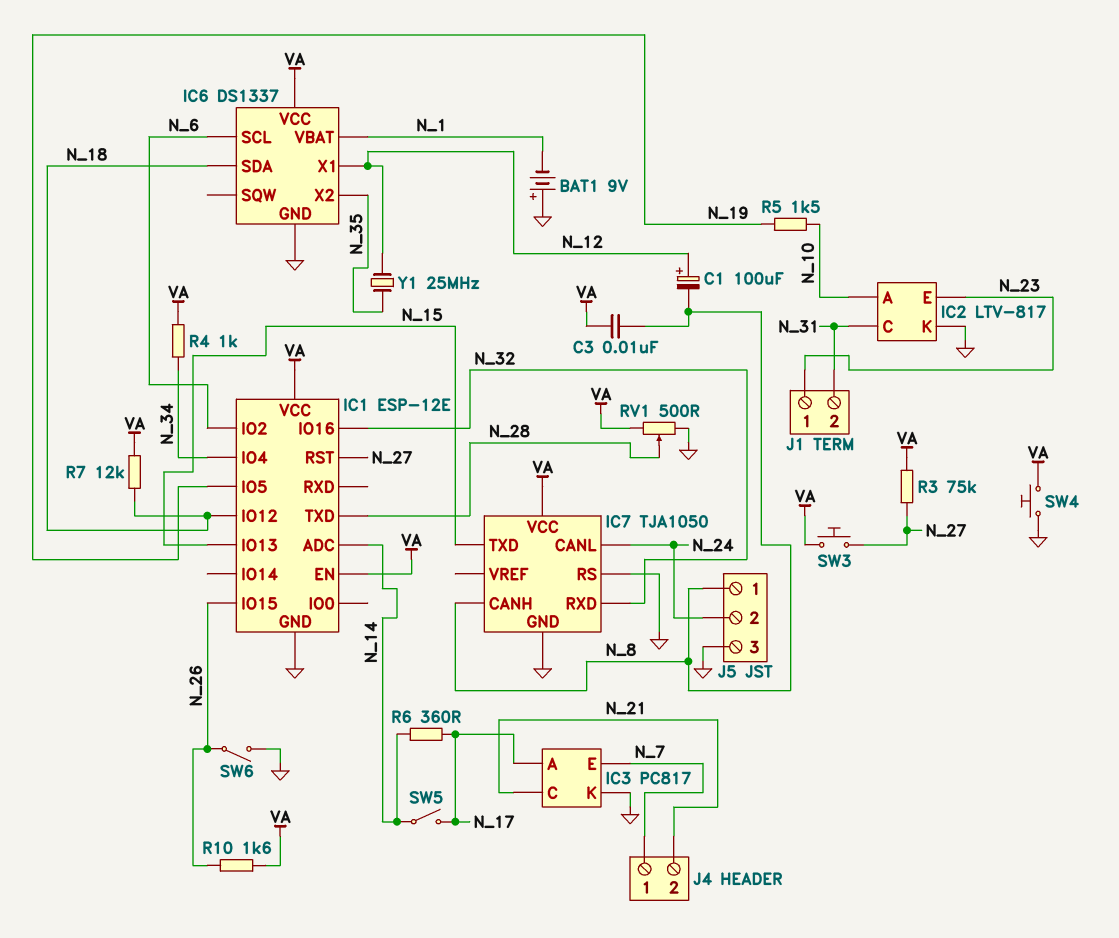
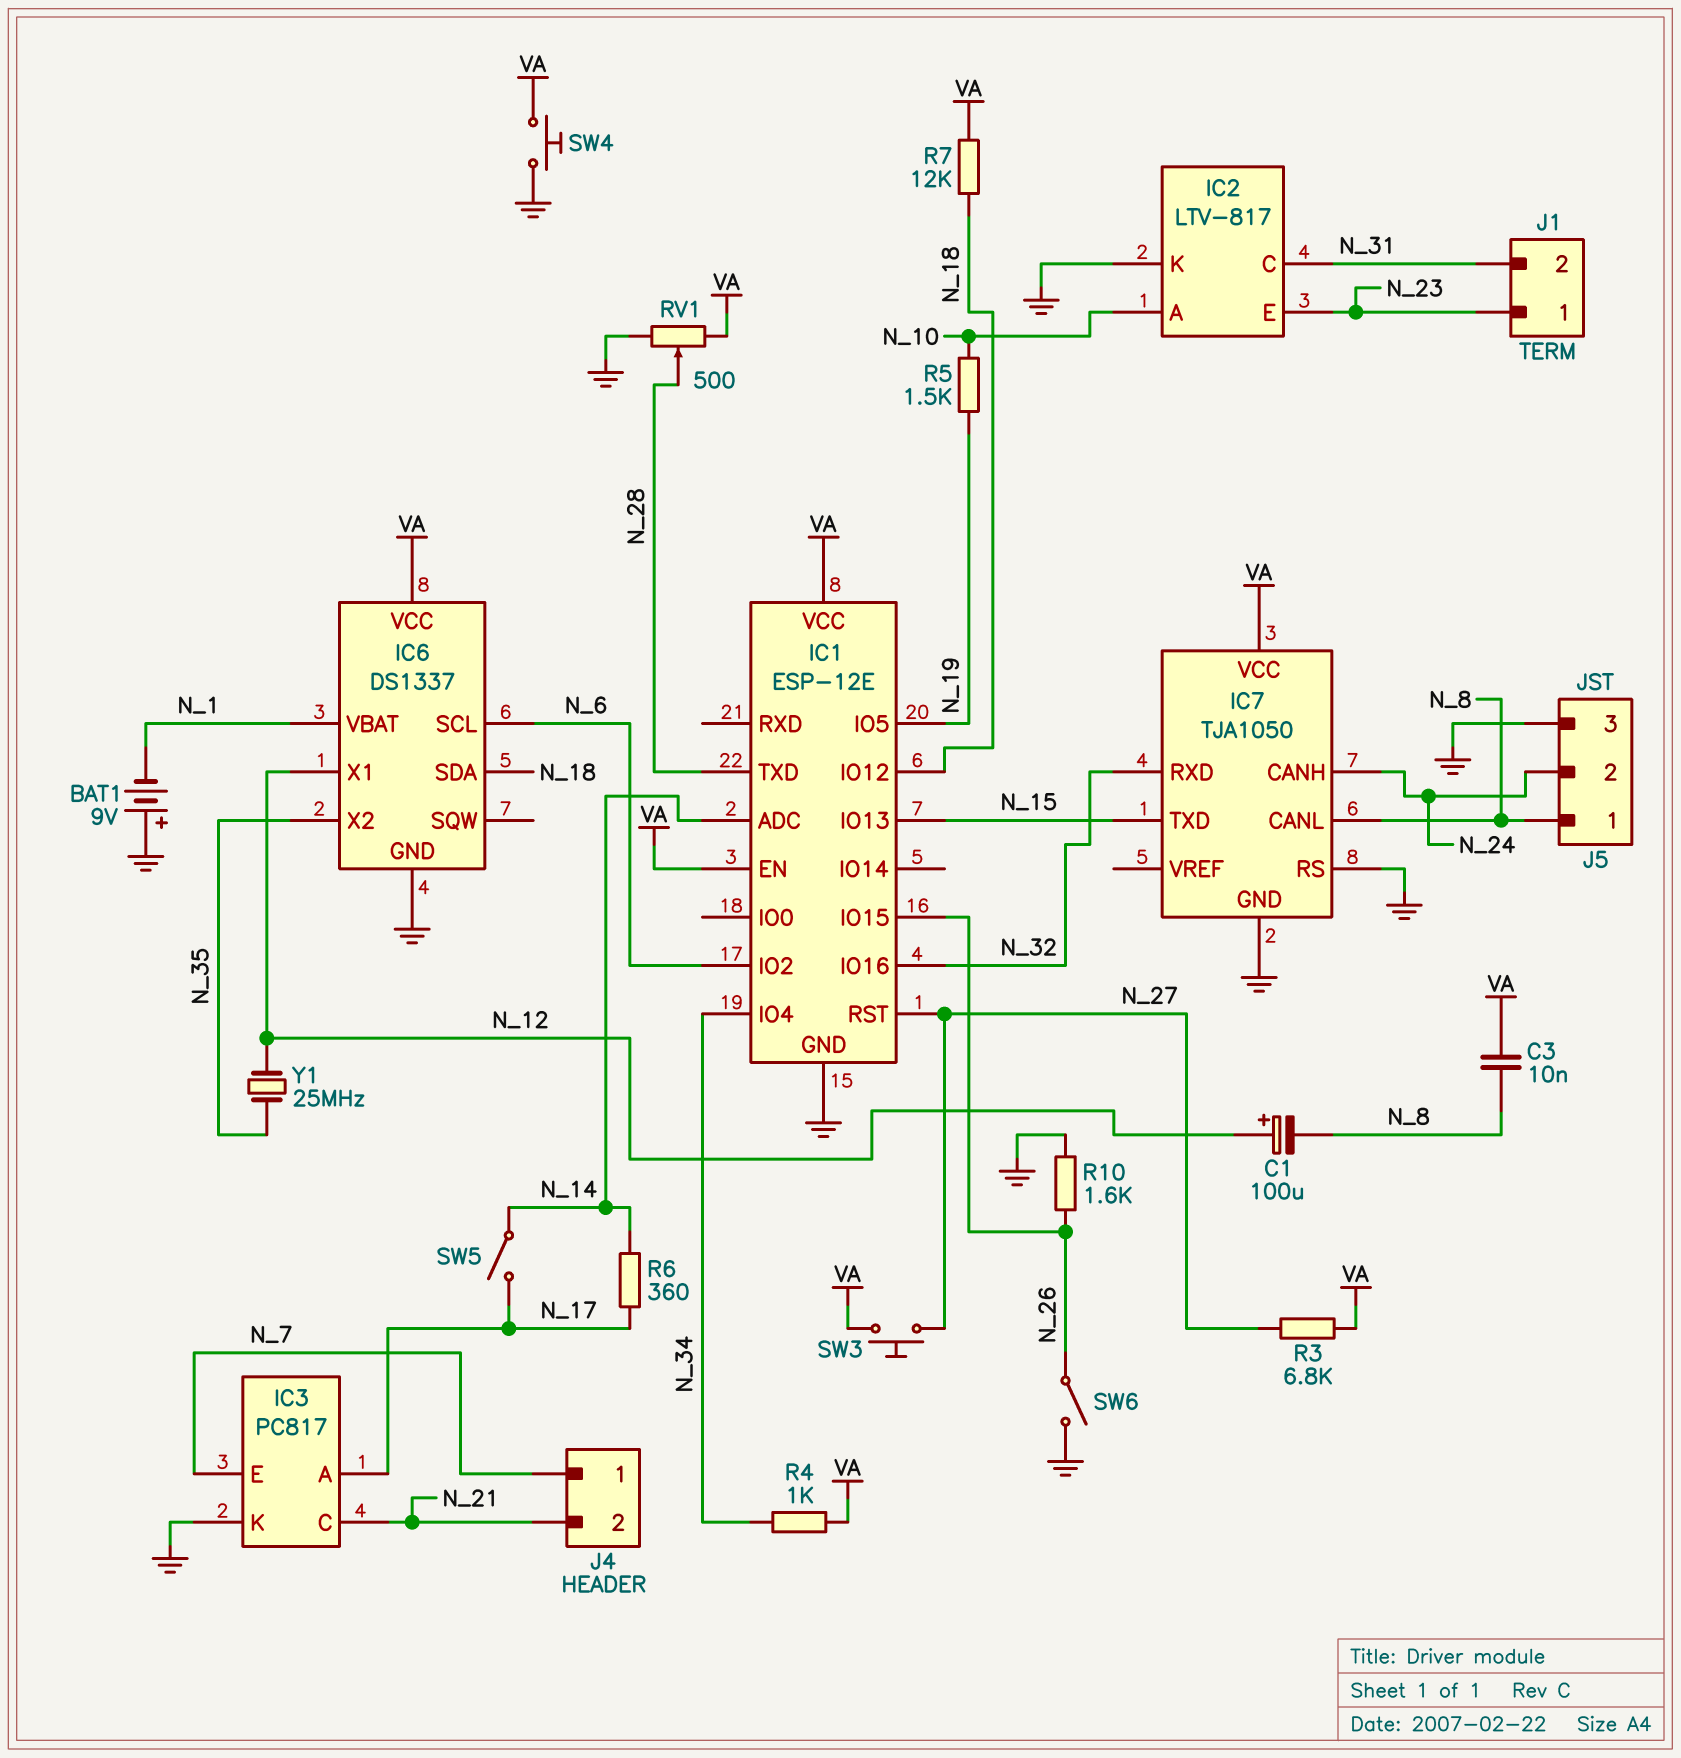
IC7 pin CANH: N_8 -> N_24
IC7 pin CANL: N_24 -> N_8
R3: 75k (N_27, VA) -> 6.8k (N_27, VA)
R10: 1.6k (N_26, VA) -> 1.6k (GND, N_26)

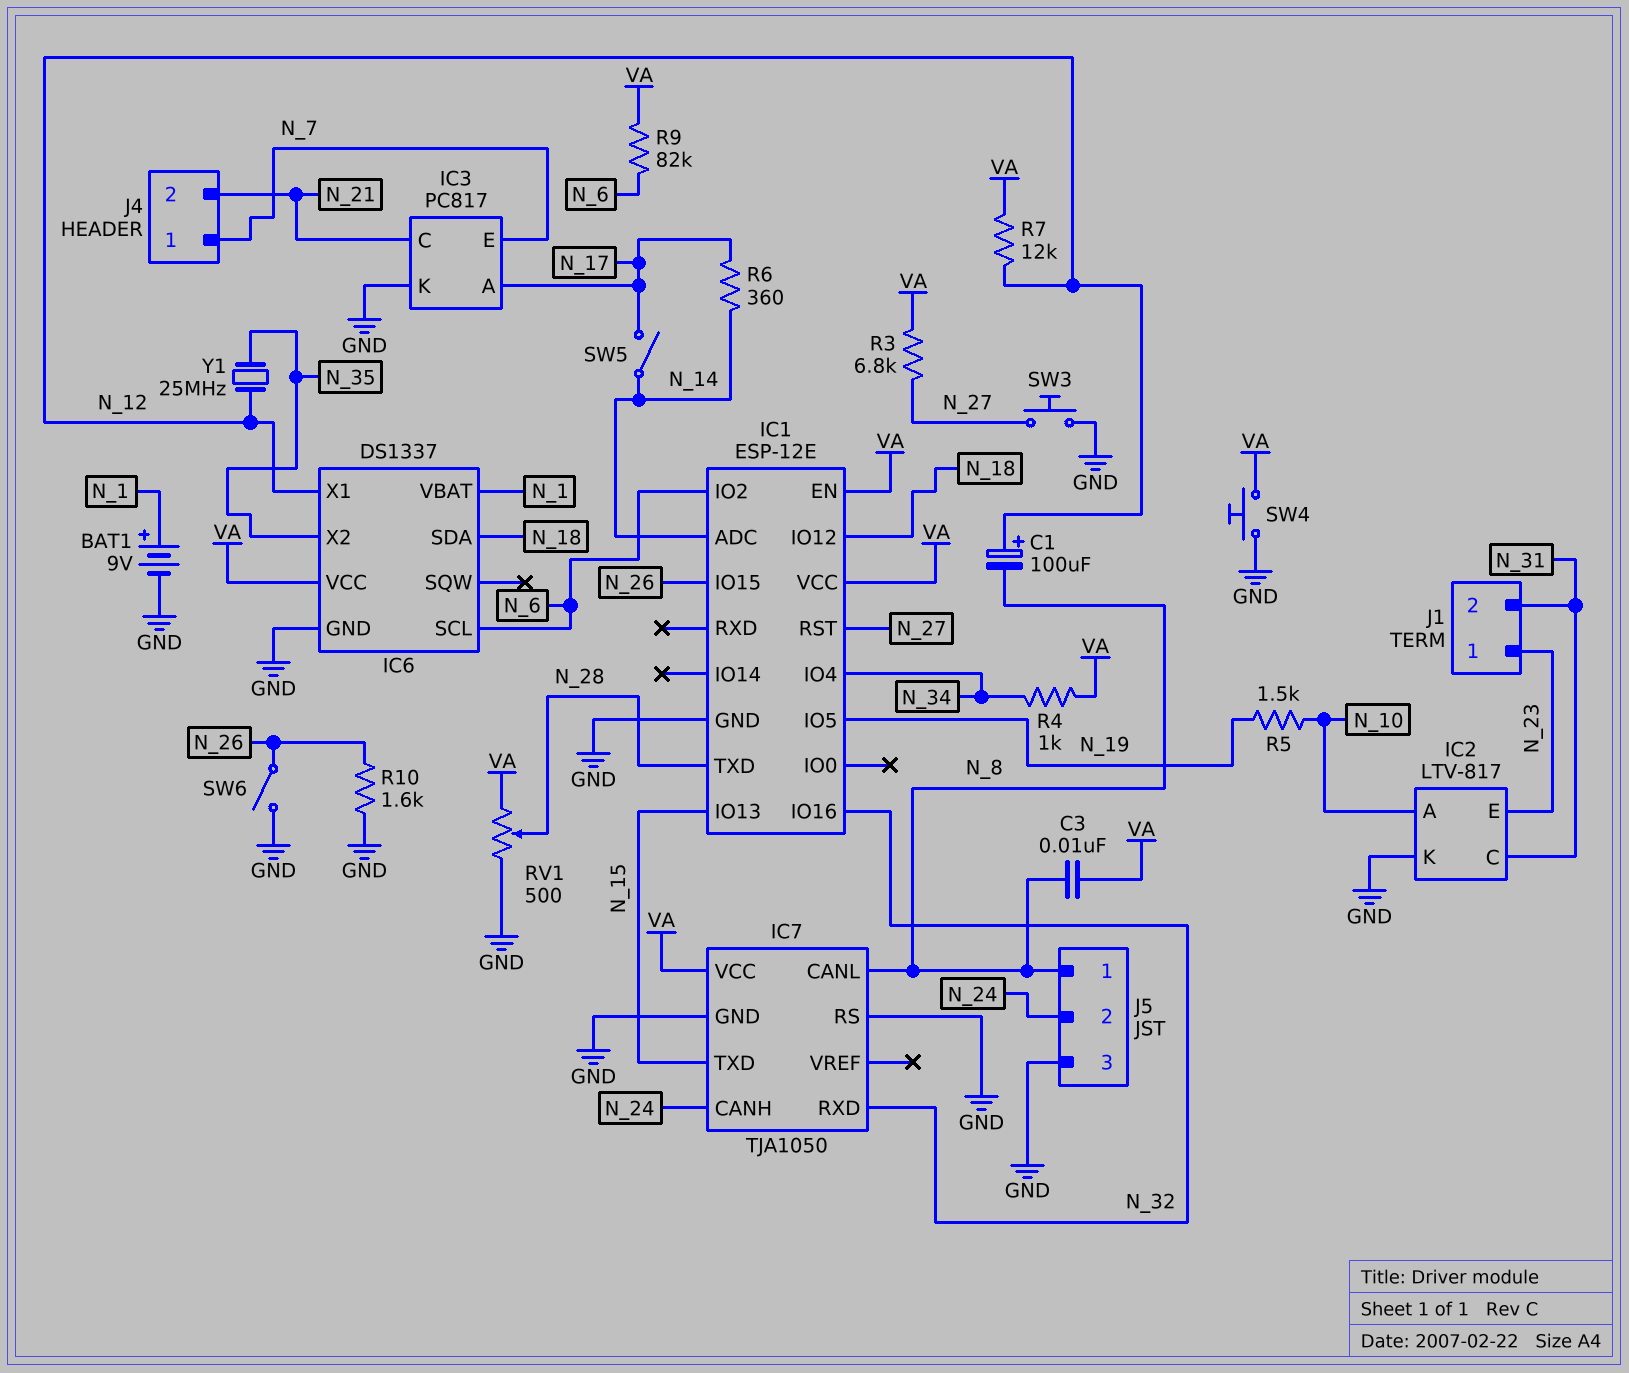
BAT1: 9V (plus GND, minus N_1) -> 9V (plus N_1, minus GND)
R7: 12k (N_18, VA) -> 12k (N_12, VA)
R9: none -> 82k (N_6, VA)
SW3: button (N_27, VA) -> button (GND, N_27)

